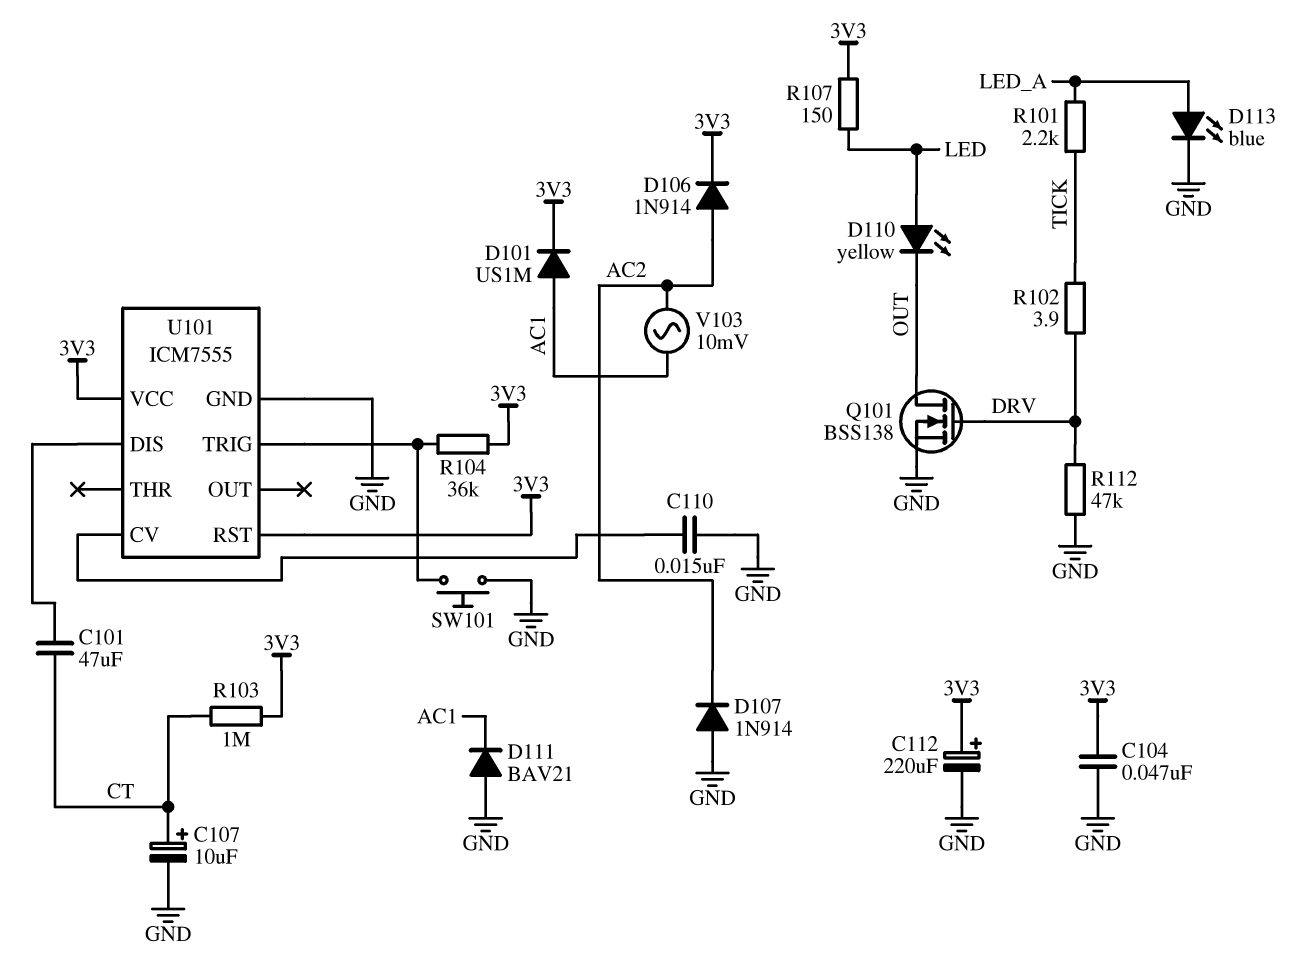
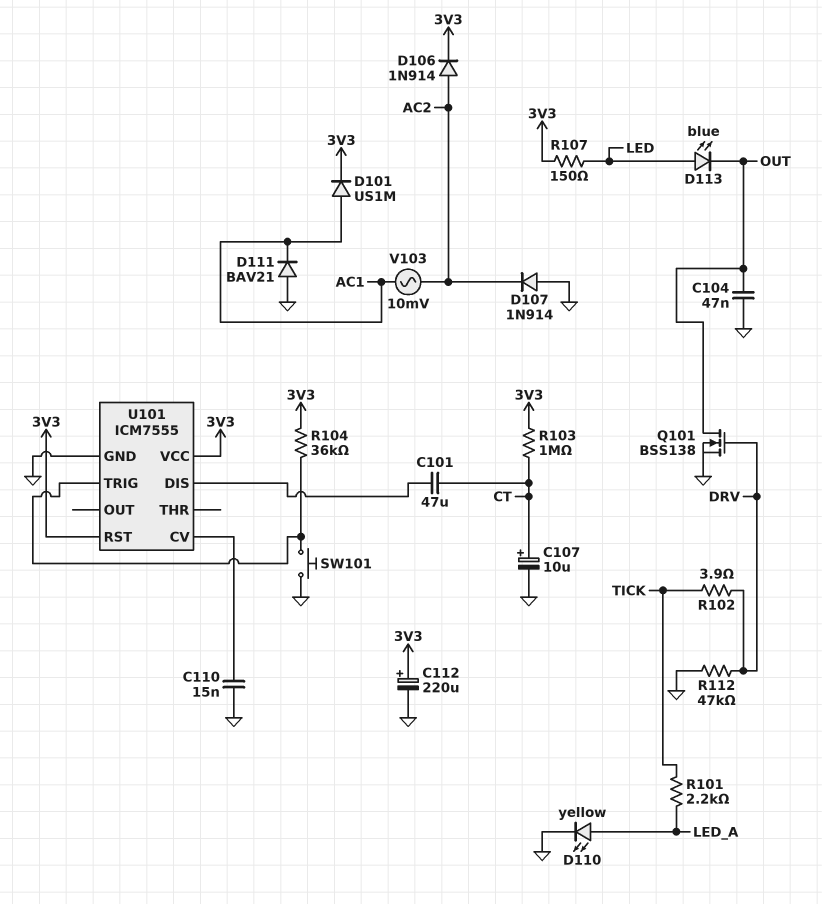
C104: 47nF (3V3, GND) -> 47nF (GND, OUT)
D110: LED yellow (A LED, K OUT) -> LED yellow (A LED_A, K GND)
D113: LED blue (A LED_A, K GND) -> LED blue (A LED, K OUT)

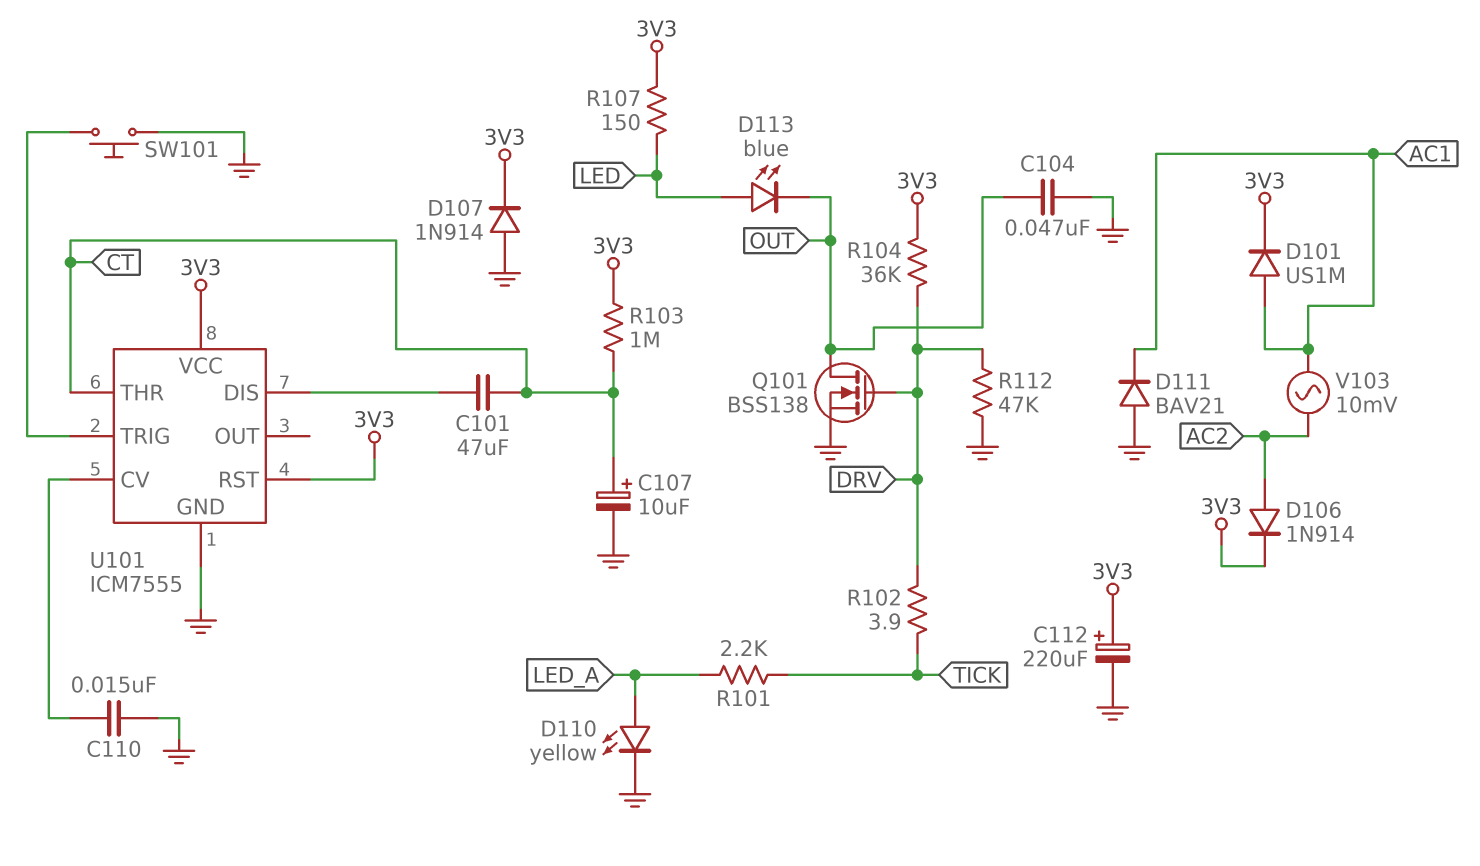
D107: diode 1N914 (A GND, K AC2) -> diode 1N914 (A GND, K 3V3)
R104: 36k (3V3, U101/TRIG) -> 36k (3V3, DRV)
U101 pin THR: none -> CT

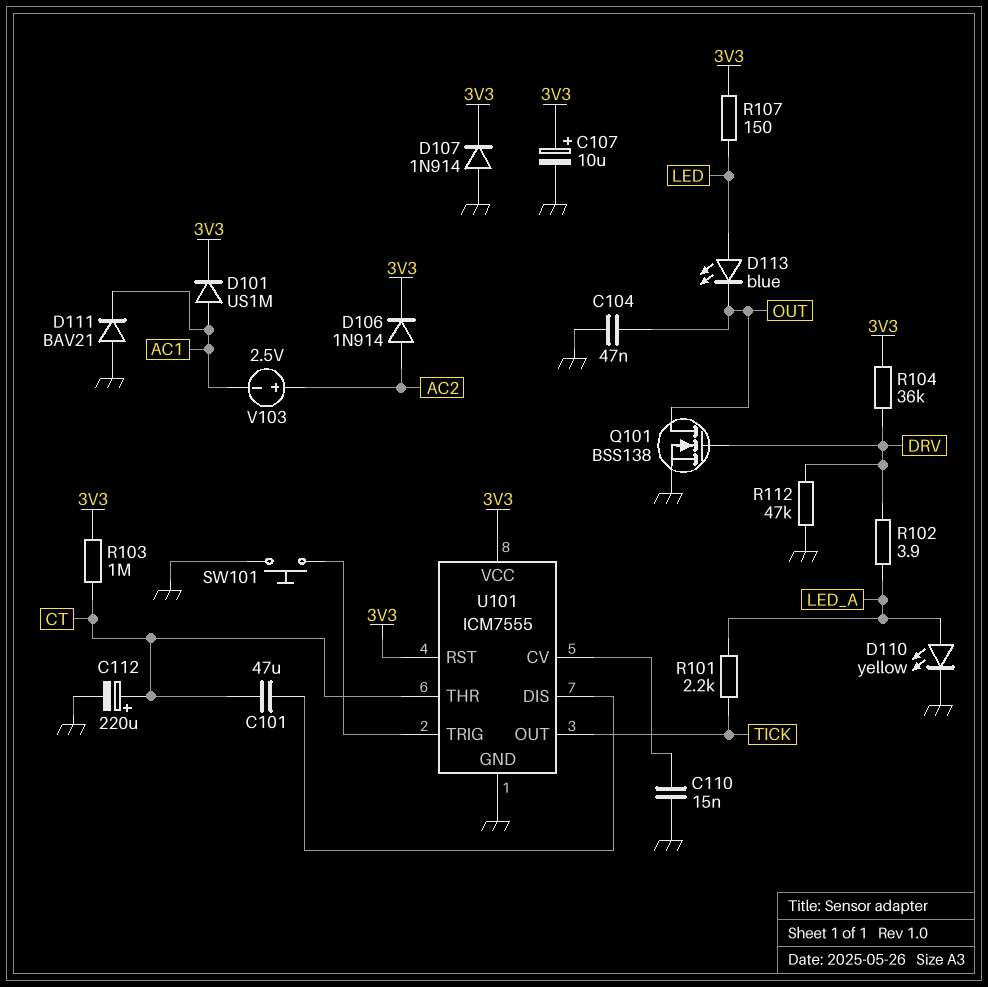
C107: 10uF (plus CT, minus GND) -> 10uF (plus 3V3, minus GND)
C112: 220uF (plus 3V3, minus GND) -> 220uF (plus CT, minus GND)
R102: 3.9 (DRV, TICK) -> 3.9 (DRV, LED_A)
U101 pin OUT: none -> TICK
V103: AC 10mV (AC1, AC2) -> 2.5V (plus AC2, minus AC1)

